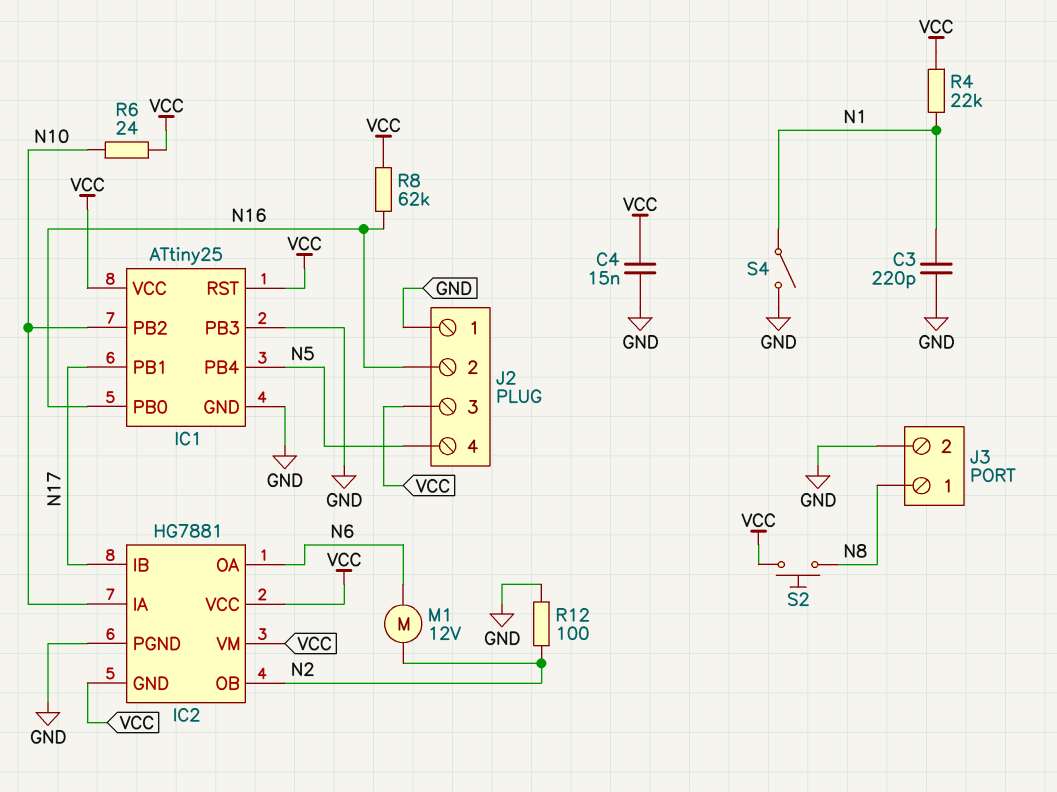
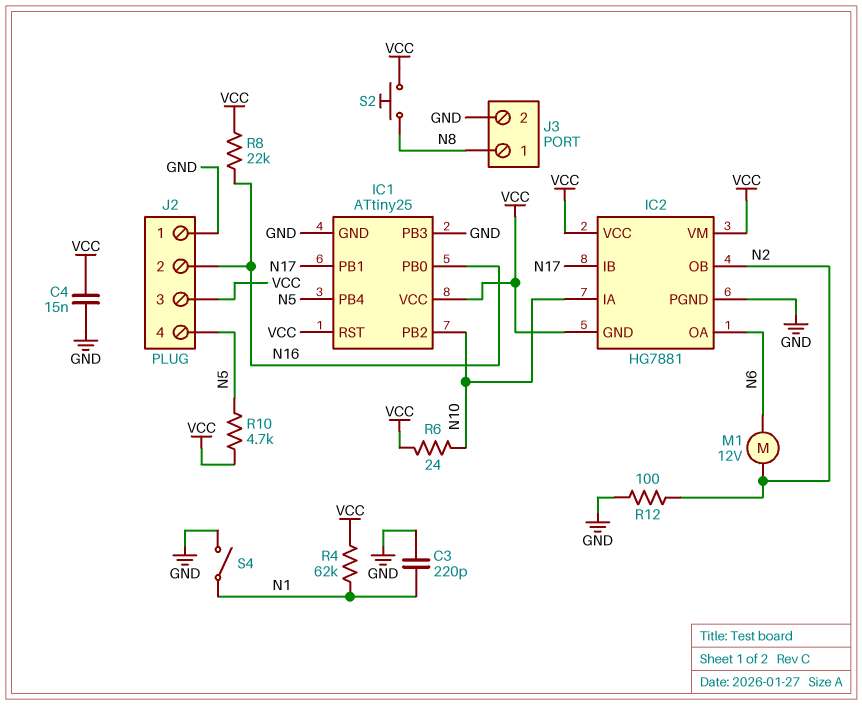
R4: 22k (N1, VCC) -> 62k (N1, VCC)
R8: 62k (N16, VCC) -> 22k (N16, VCC)
R10: none -> 4.7k (N5, VCC)

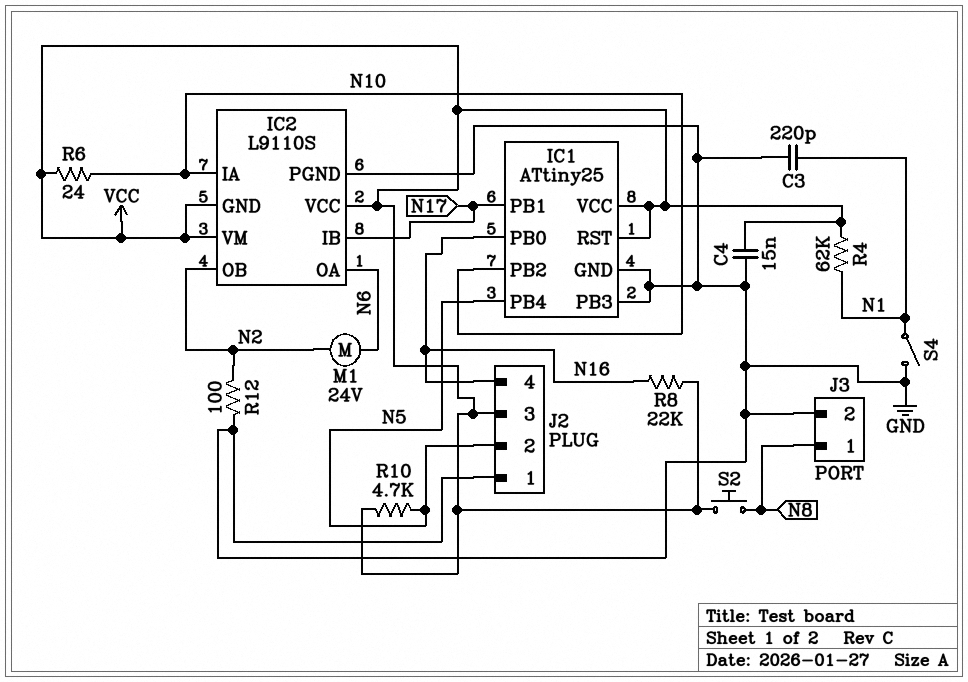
IC2: HG7881 -> L9110S
J2 pin 2: N16 -> N5
J2 pin 4: N5 -> N16
M1: motor 12V (N2, N6) -> motor 24V (N2, N6)

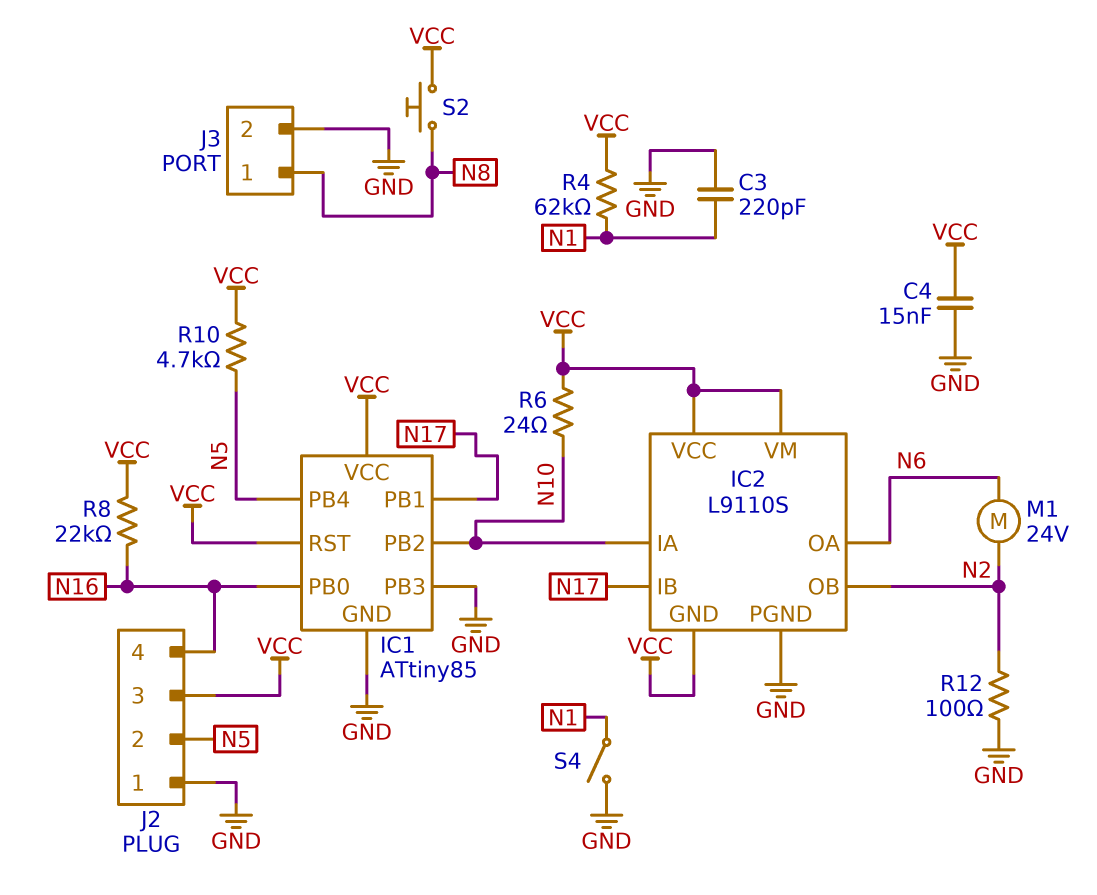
IC1: ATtiny25 -> ATtiny85

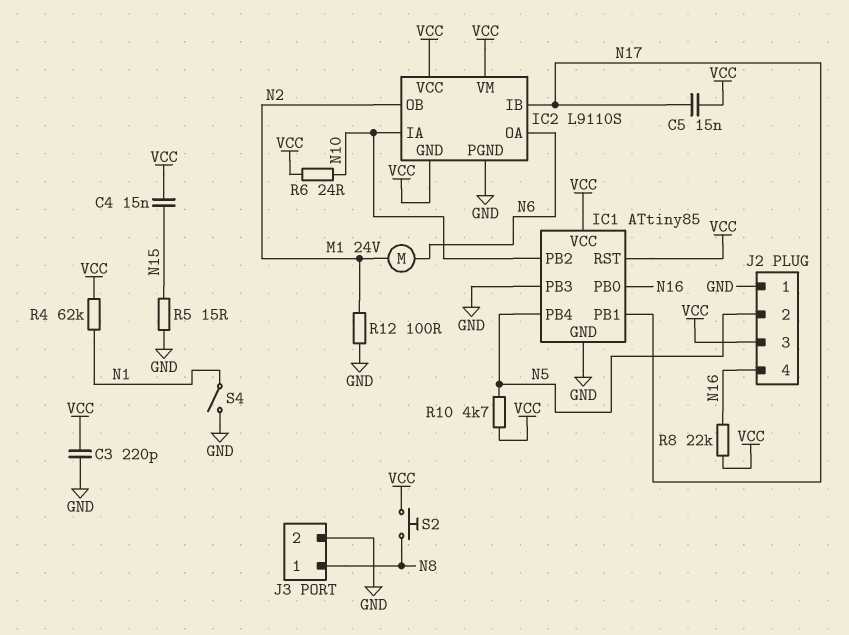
C3: 220pF (GND, N1) -> 220pF (GND, VCC)
C4: 15nF (GND, VCC) -> 15nF (N15, VCC)
C5: none -> 15nF (N17, VCC)
R5: none -> 15 (GND, N15)

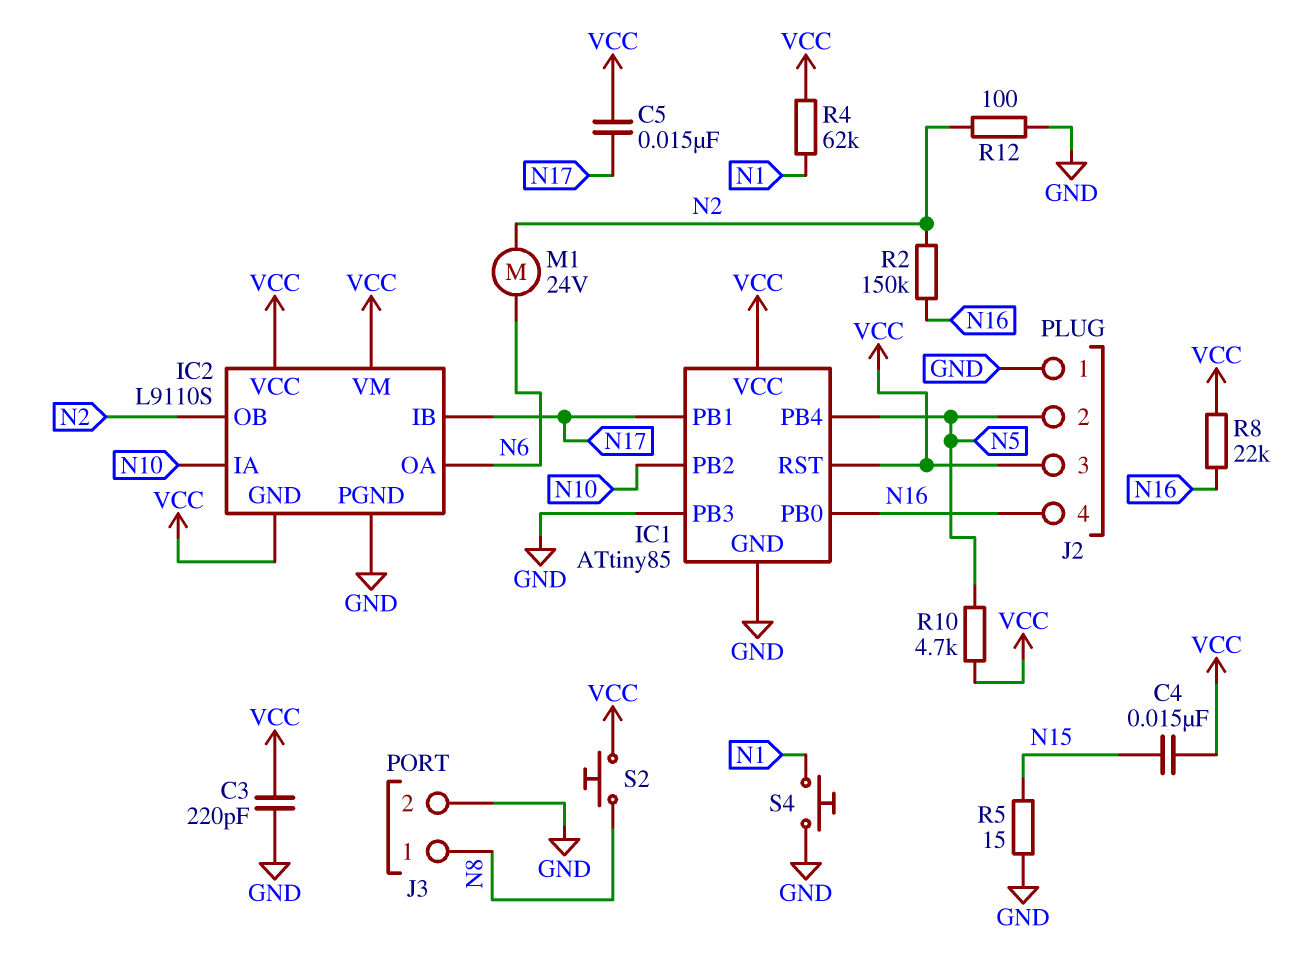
R2: none -> 150k (N2, N16)
R6: 24 (N10, VCC) -> none
S4: switch (GND, N1) -> button (GND, N1)

